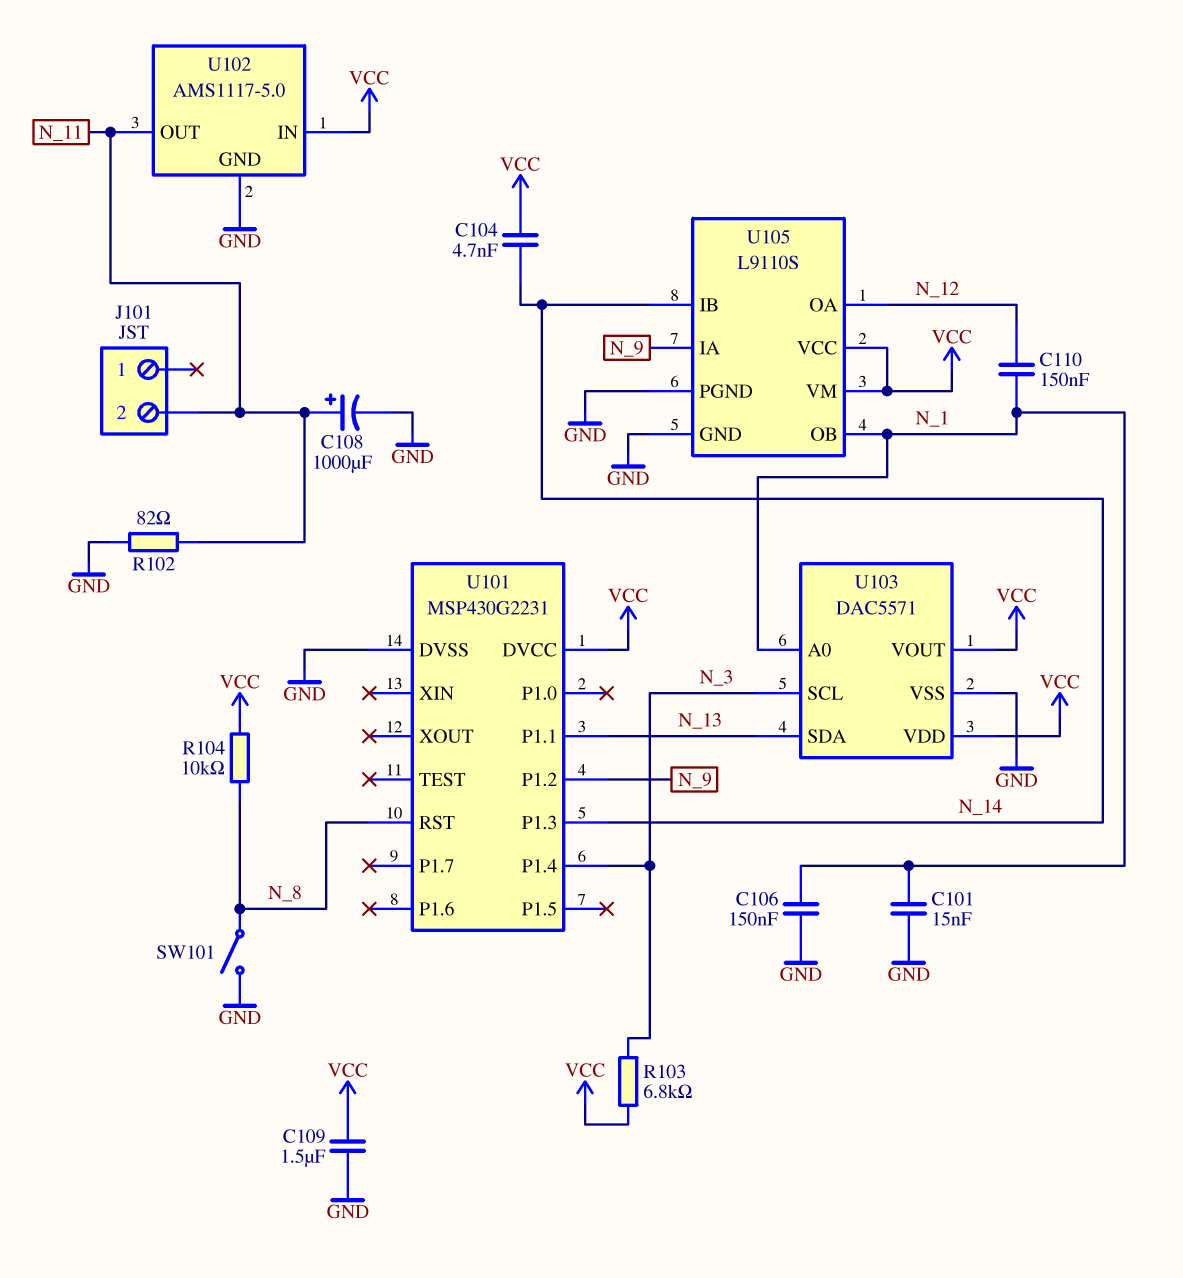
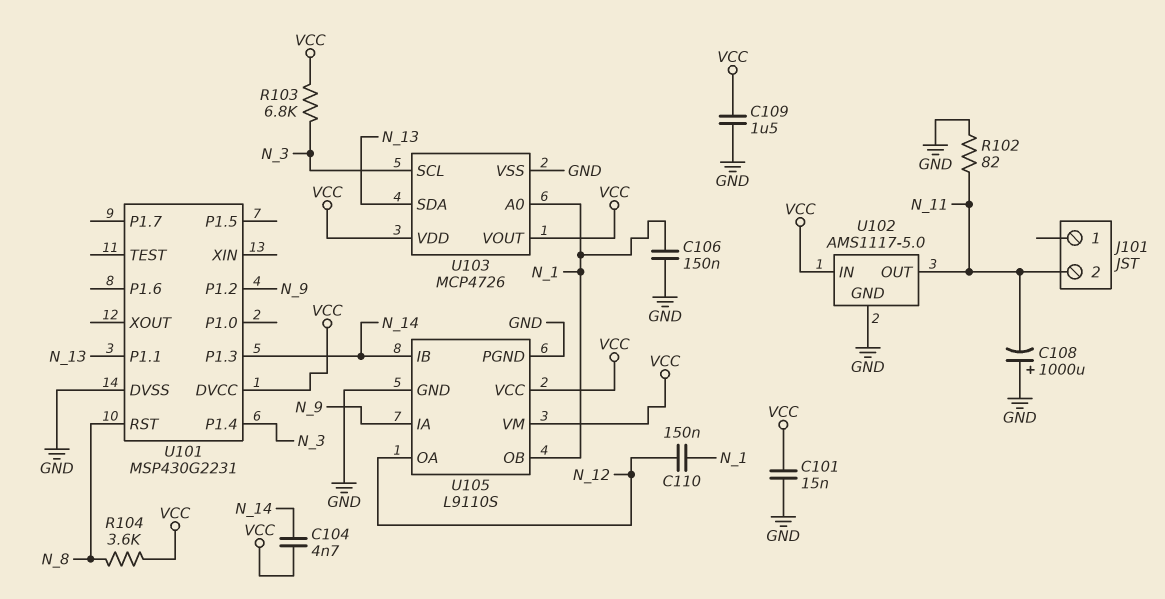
C101: 15nF (GND, N_1) -> 15nF (GND, VCC)
C108: 1000uF (plus N_11, minus GND) -> 1000uF (plus GND, minus N_11)
R104: 10k (N_8, VCC) -> 3.6k (N_8, VCC)
SW101: switch (GND, N_8) -> none
U103: DAC5571 -> MCP4726

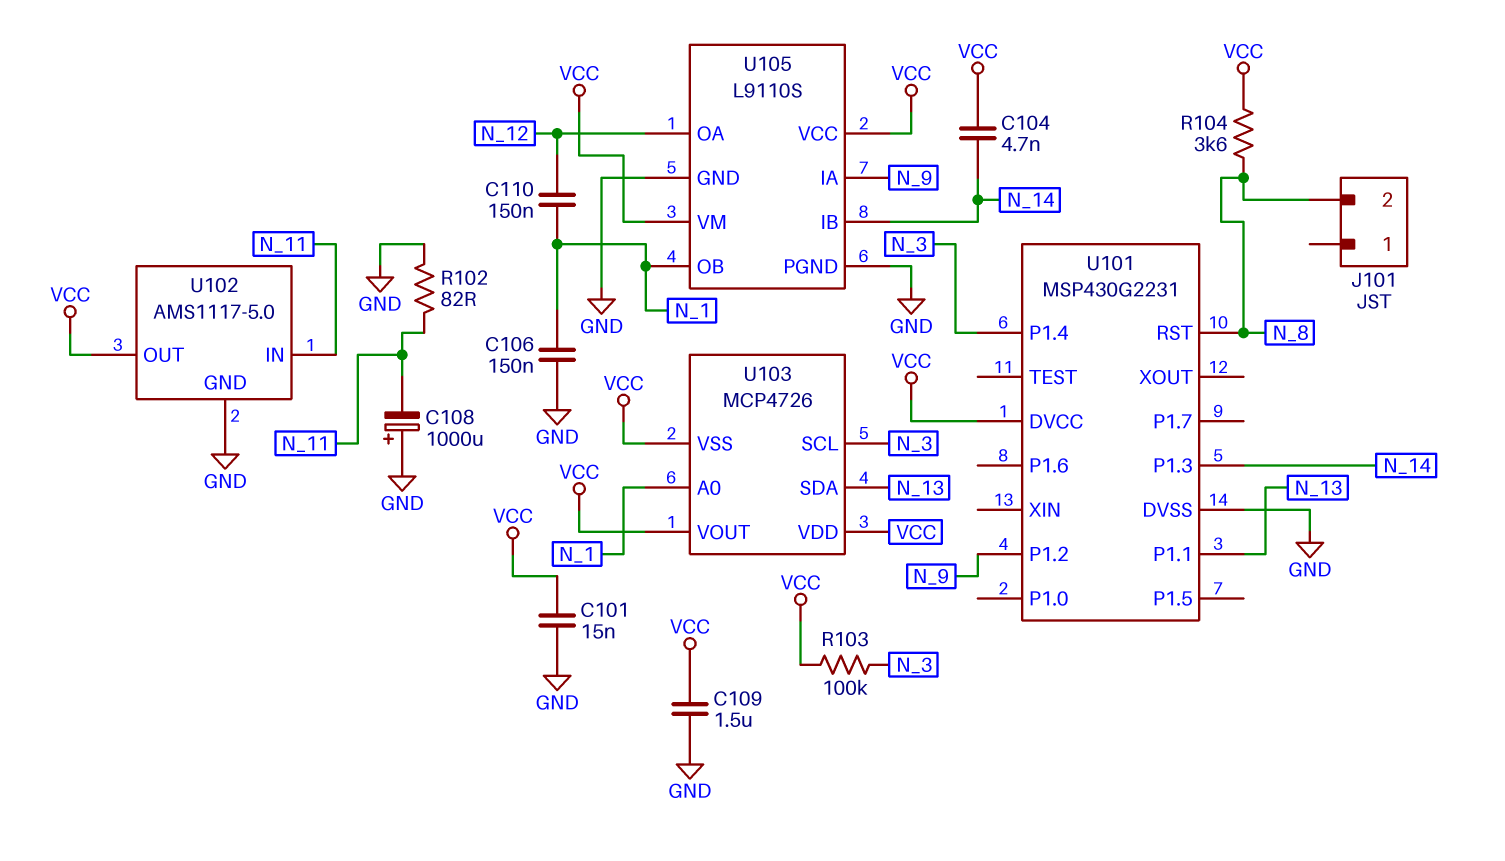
J101 pin 2: N_11 -> N_8
R103: 6.8k (N_3, VCC) -> 100k (N_3, VCC)
U102 pin IN: VCC -> N_11
U102 pin OUT: N_11 -> VCC
U103 pin VSS: GND -> VCC

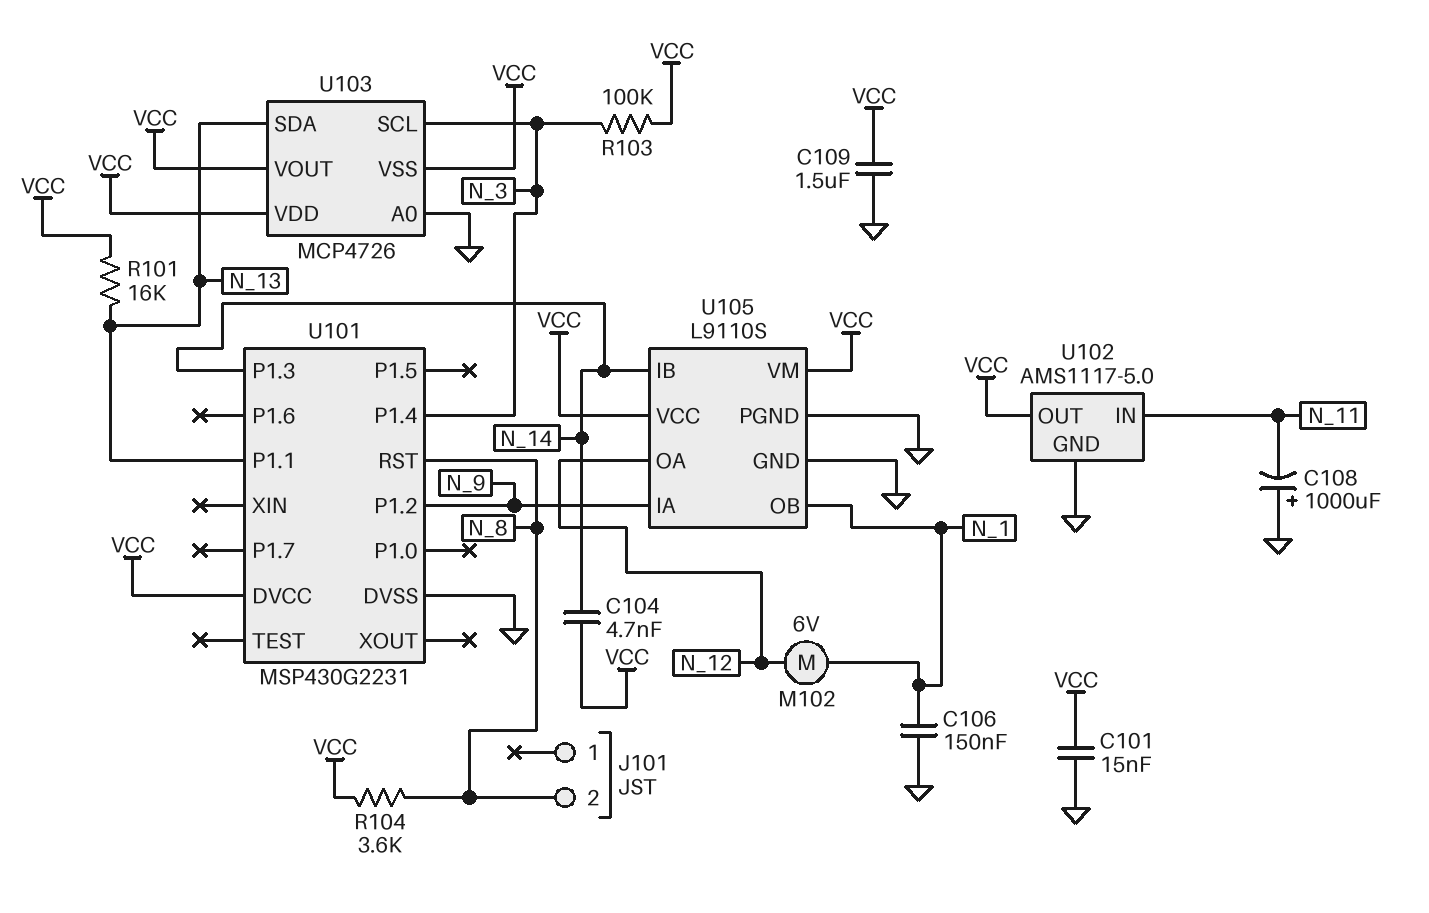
C110: 150nF (N_1, N_12) -> none
M102: none -> motor 6V (N_1, N_12)
R101: none -> 16k (N_13, VCC)
R102: 82 (GND, N_11) -> none
U103 pin A0: N_1 -> GND

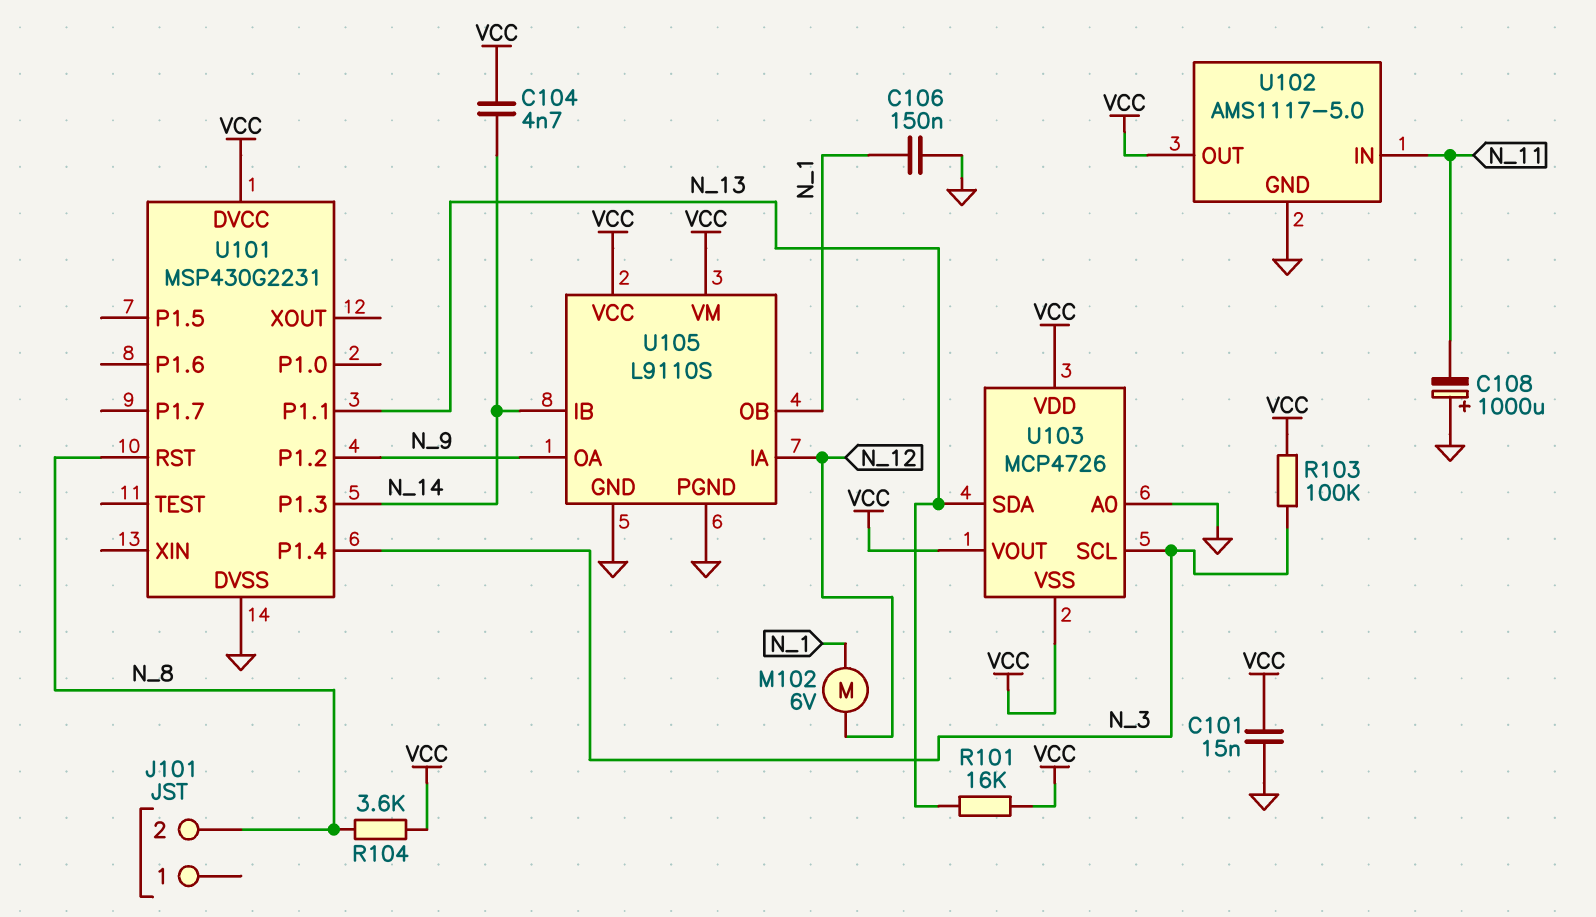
C109: 1.5uF (GND, VCC) -> none
U105 pin IA: N_9 -> N_12
U105 pin OA: N_12 -> N_9

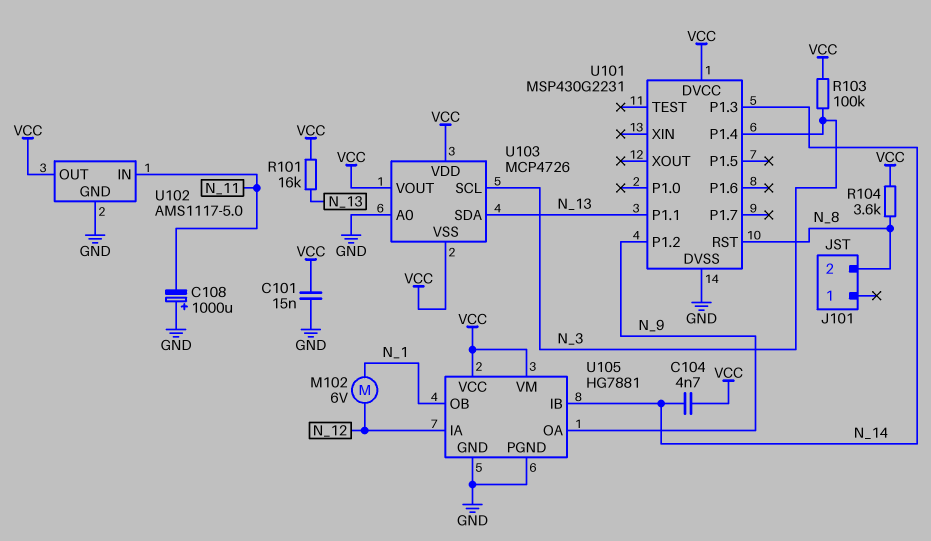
C106: 150nF (GND, N_1) -> none
U105: L9110S -> HG7881

